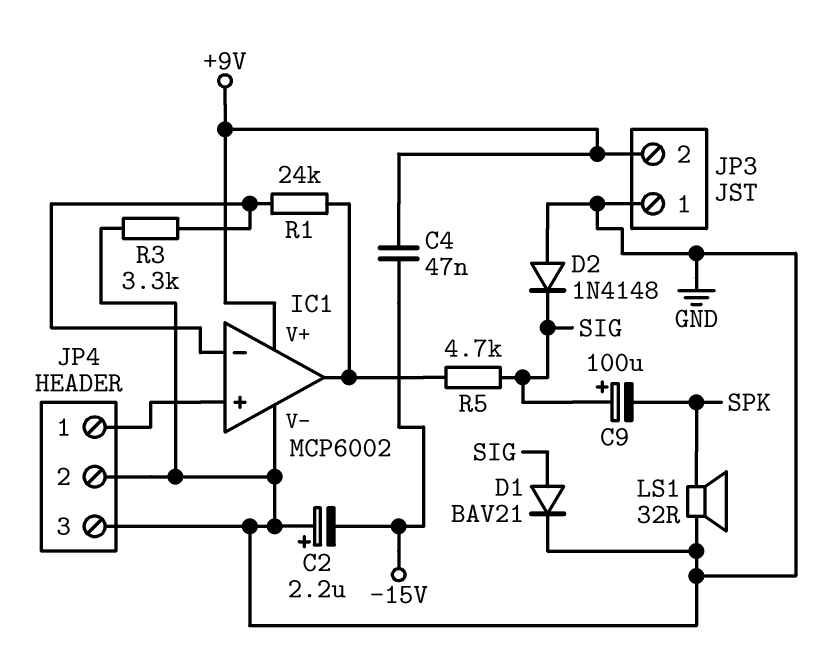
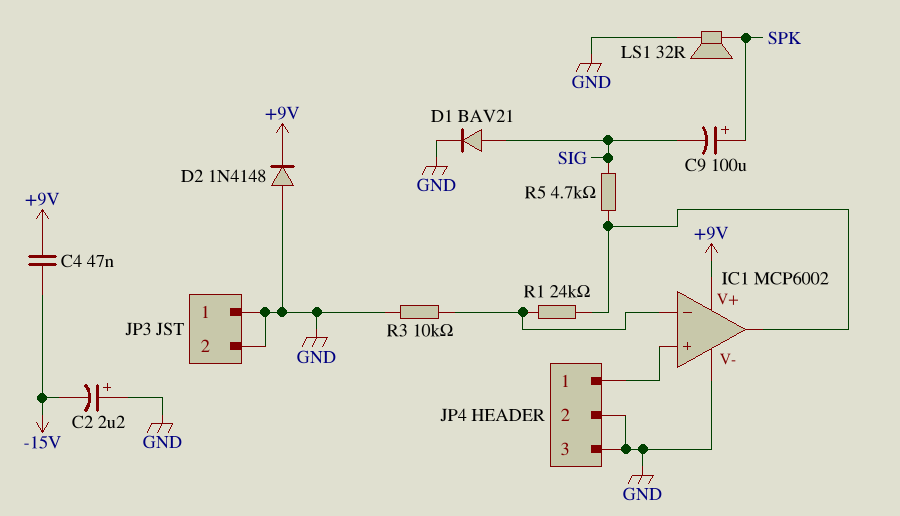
C9: 100uF (plus SIG, minus SPK) -> 100uF (plus SPK, minus SIG)
D2: diode 1N4148 (A GND, K SIG) -> diode 1N4148 (A GND, K +9V)
JP3 pin 2: +9V -> GND
R3: 3.3k (GND, IC1/in-) -> 10k (GND, IC1/in-)

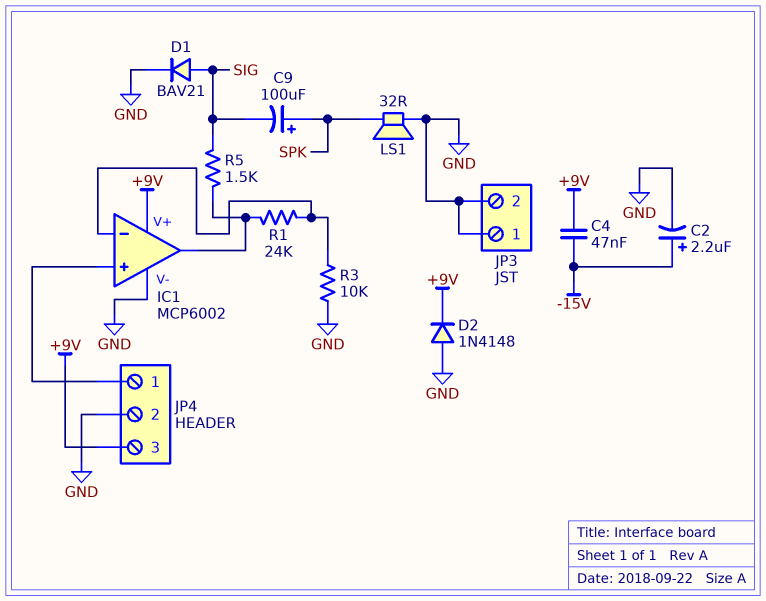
C2: 2.2uF (plus GND, minus -15V) -> 2.2uF (plus -15V, minus GND)
JP4 pin 3: GND -> +9V
R5: 4.7k (IC1/out, SIG) -> 1.5k (IC1/out, SIG)

